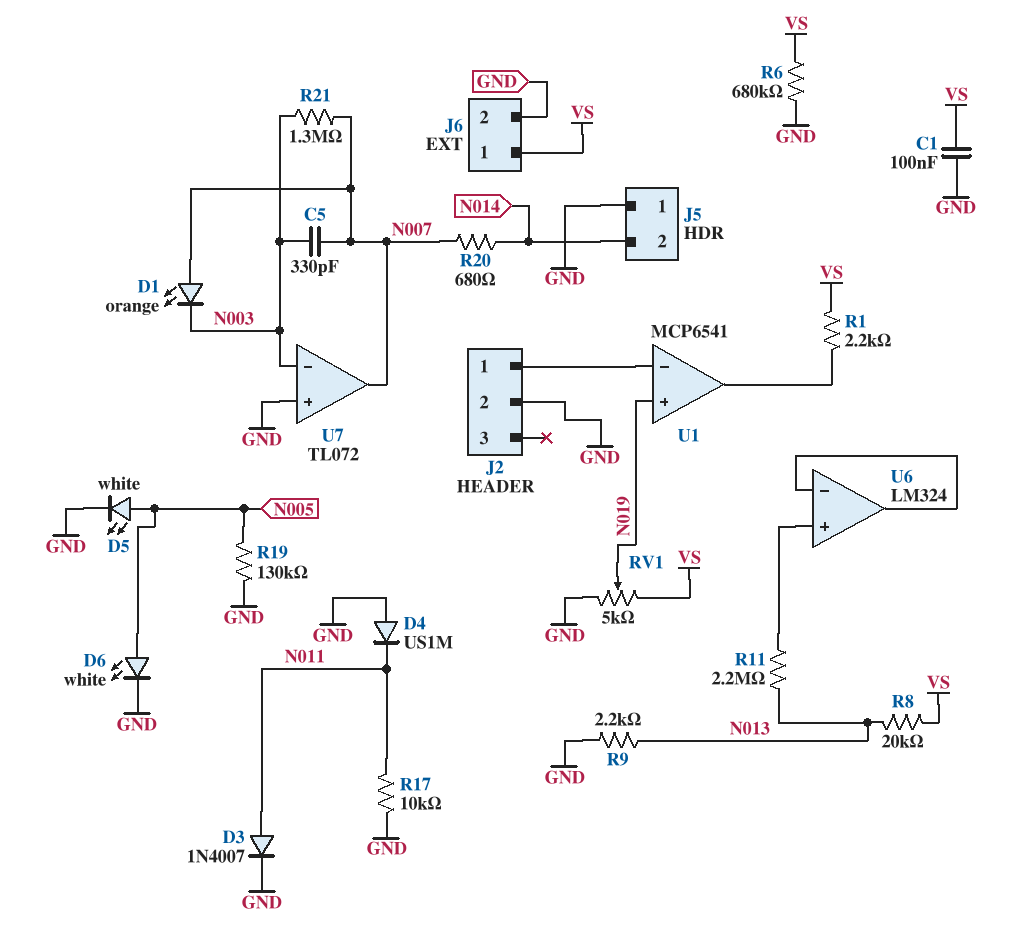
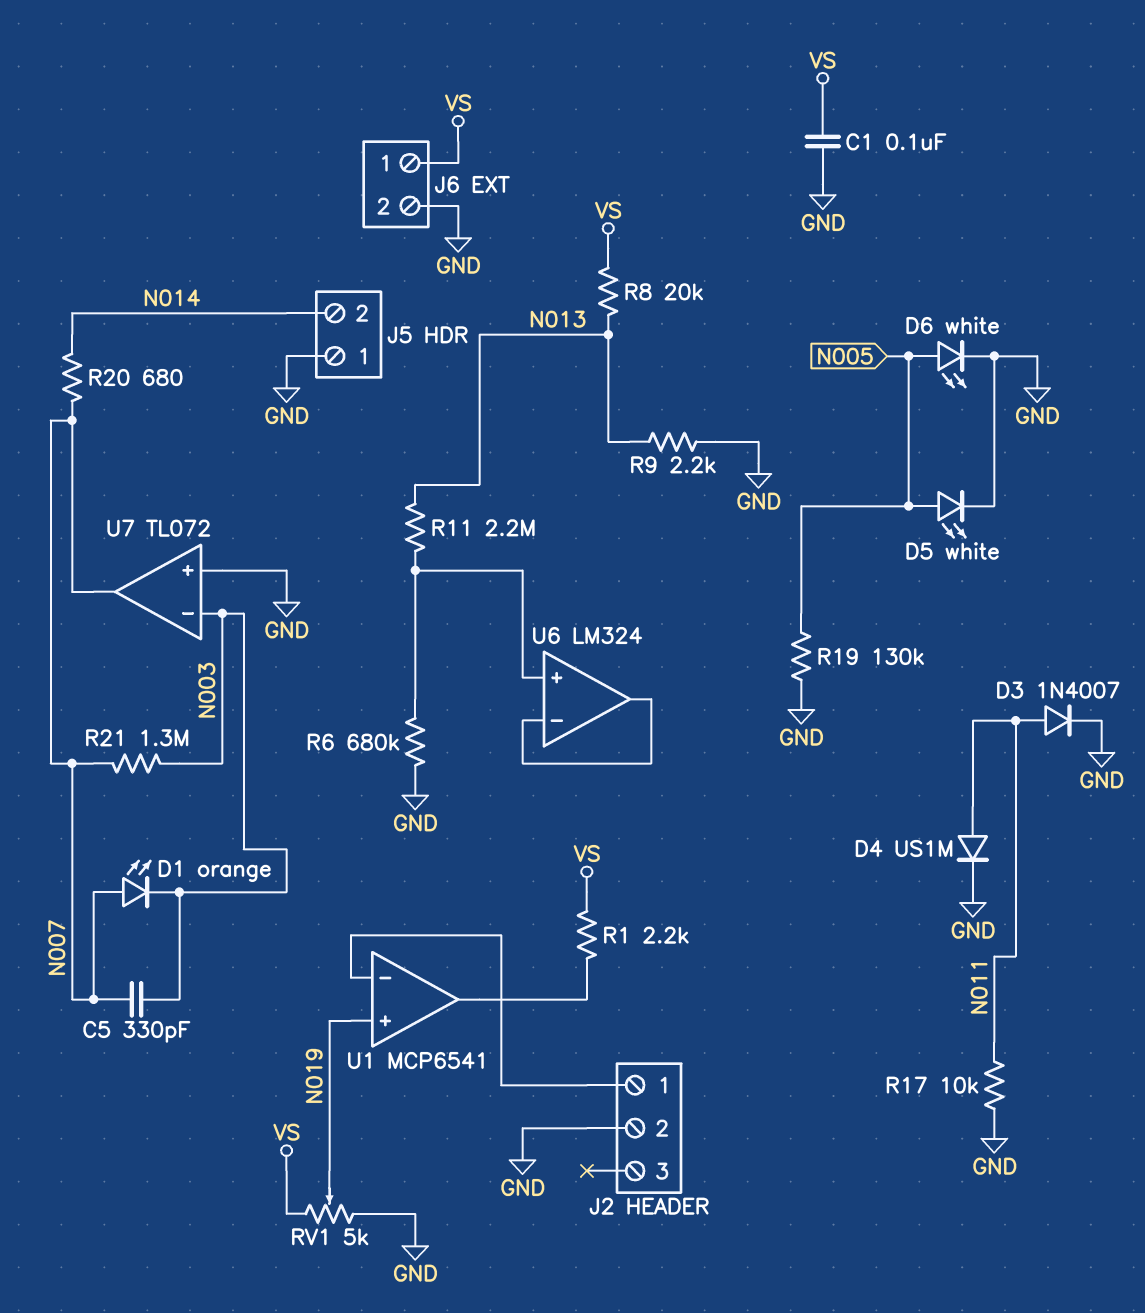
D4: diode US1M (A GND, K N011) -> diode US1M (A N011, K GND)
R6: 680k (GND, VS) -> 680k (GND, U6/in+)

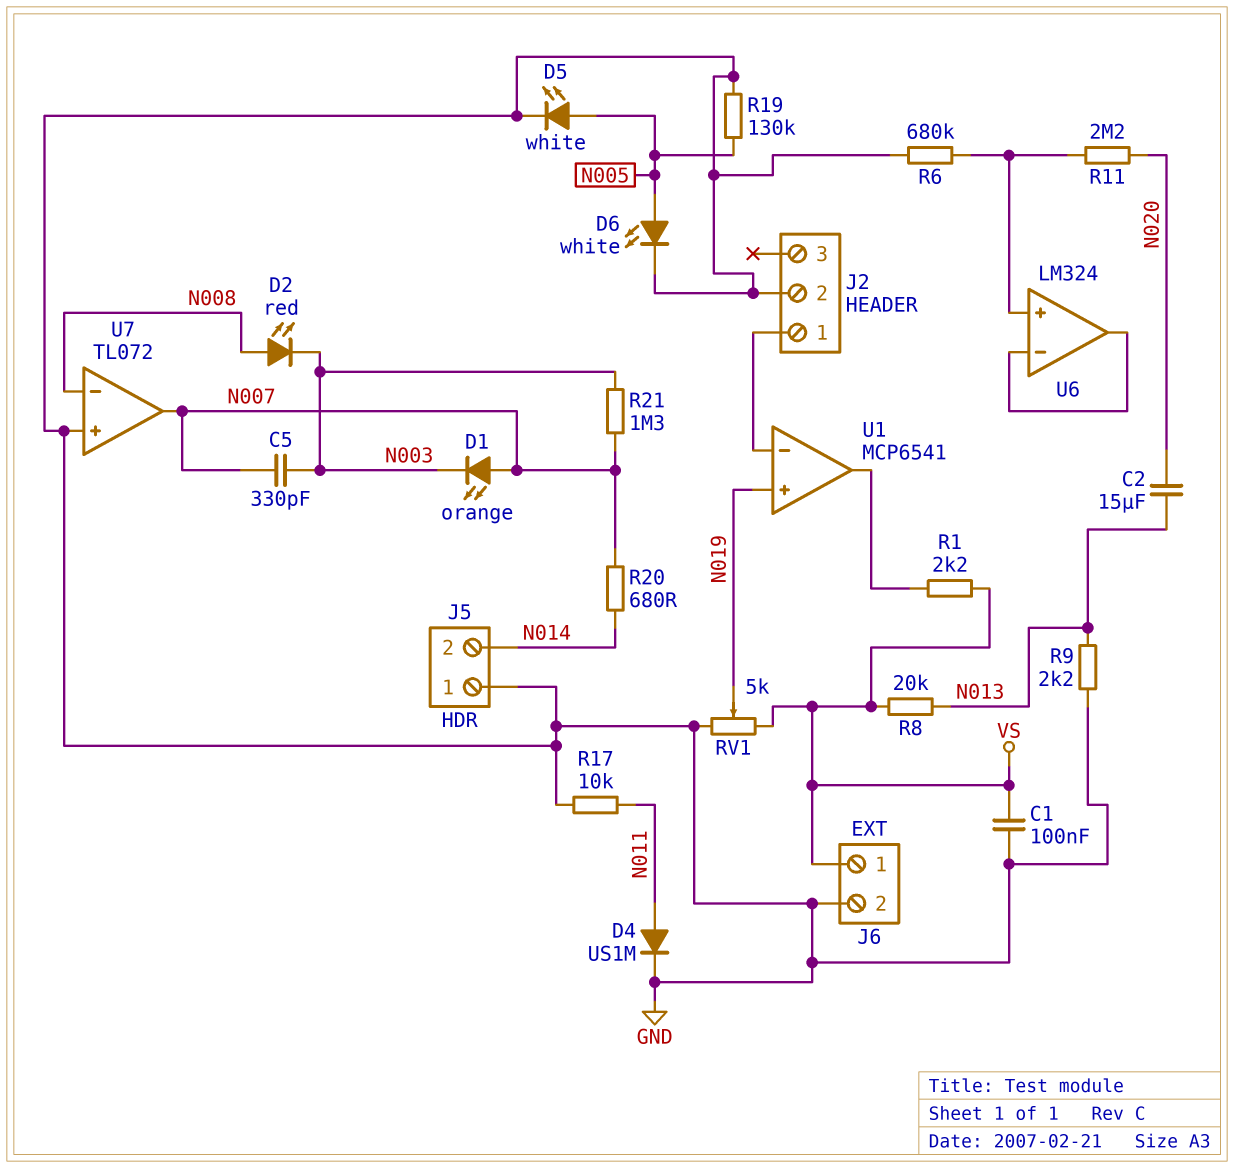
C2: none -> 15uF (N013, N020)
D2: none -> LED red (A N008, K N003)
D3: diode 1N4007 (A N011, K GND) -> none
R11: 2.2M (N013, U6/in+) -> 2.2M (N020, U6/in+)
U7 pin in-: N003 -> N008

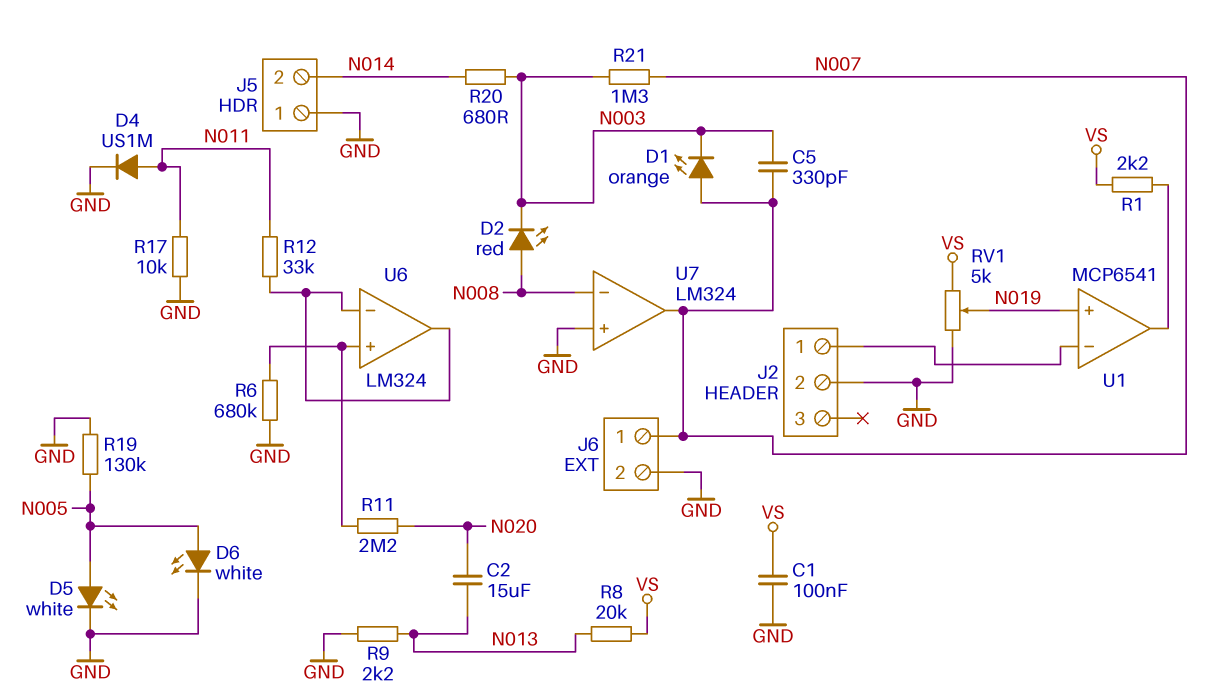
J6 pin 1: VS -> N007
R12: none -> 33k (N011, U6/in-)
R20: 680 (N007, N014) -> 680 (N003, N014)
U7: TL072 -> LM324

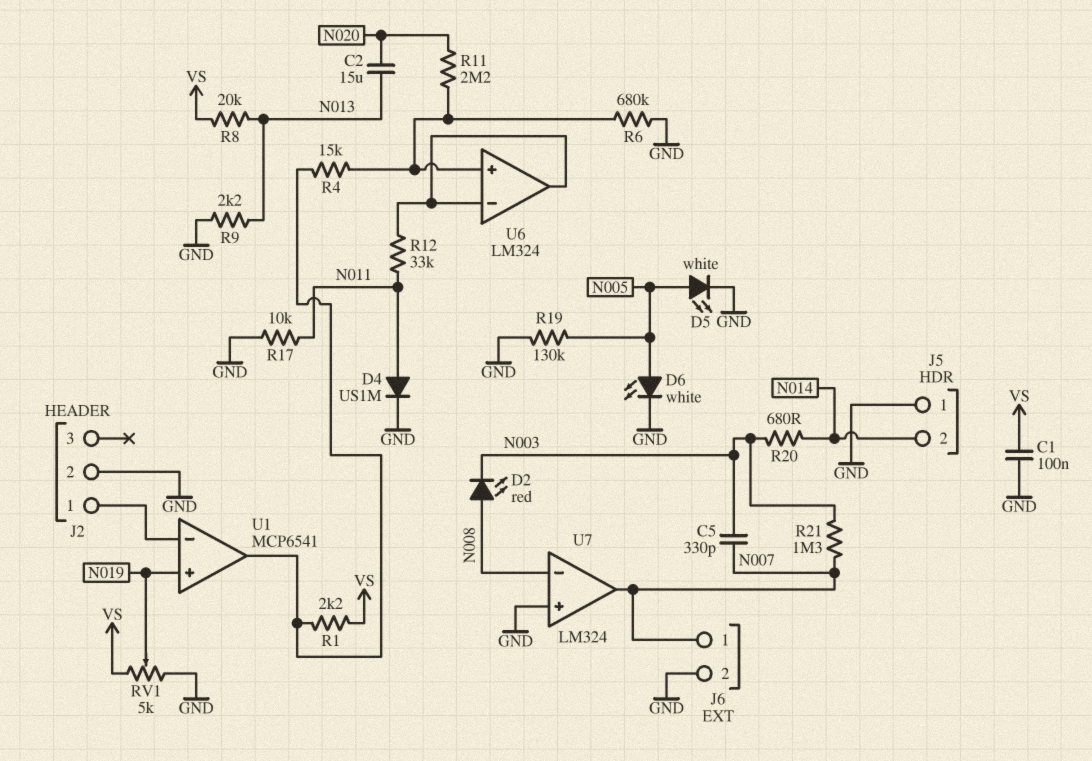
D1: LED orange (A N007, K N003) -> none
R4: none -> 15k (U1/out, U6/in+)

